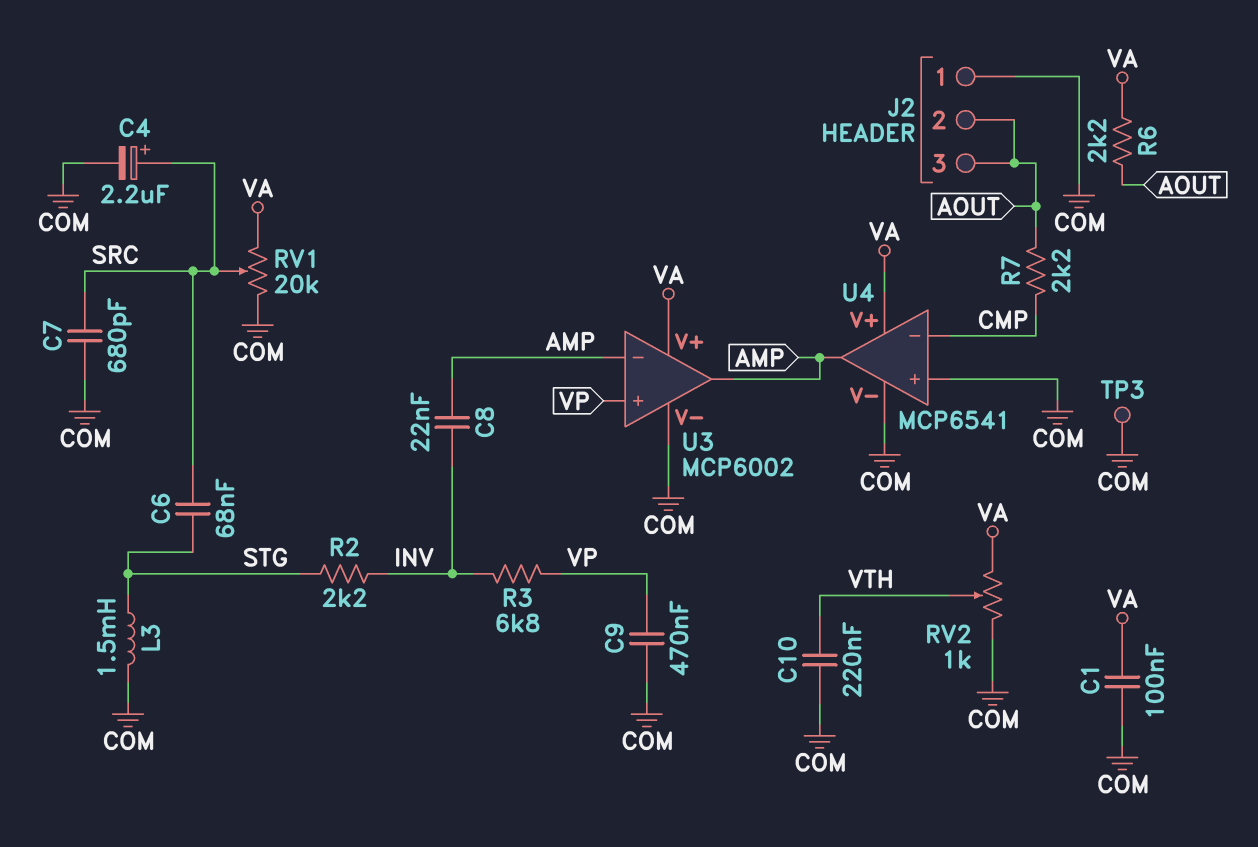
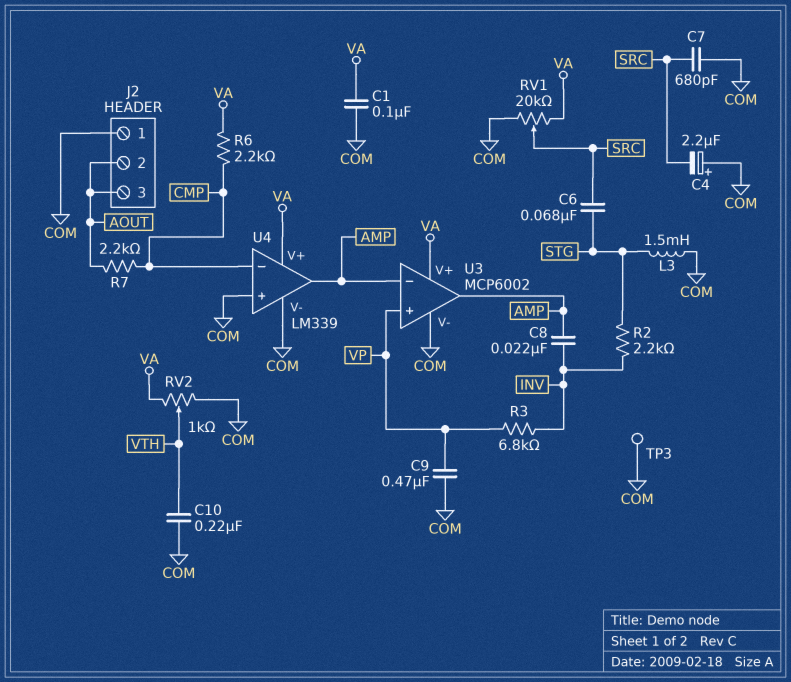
C4: 2.2uF (plus SRC, minus COM) -> 2.2uF (plus COM, minus SRC)
R6: 2.2k (AOUT, VA) -> 2.2k (CMP, VA)
U4: MCP6541 -> LM339

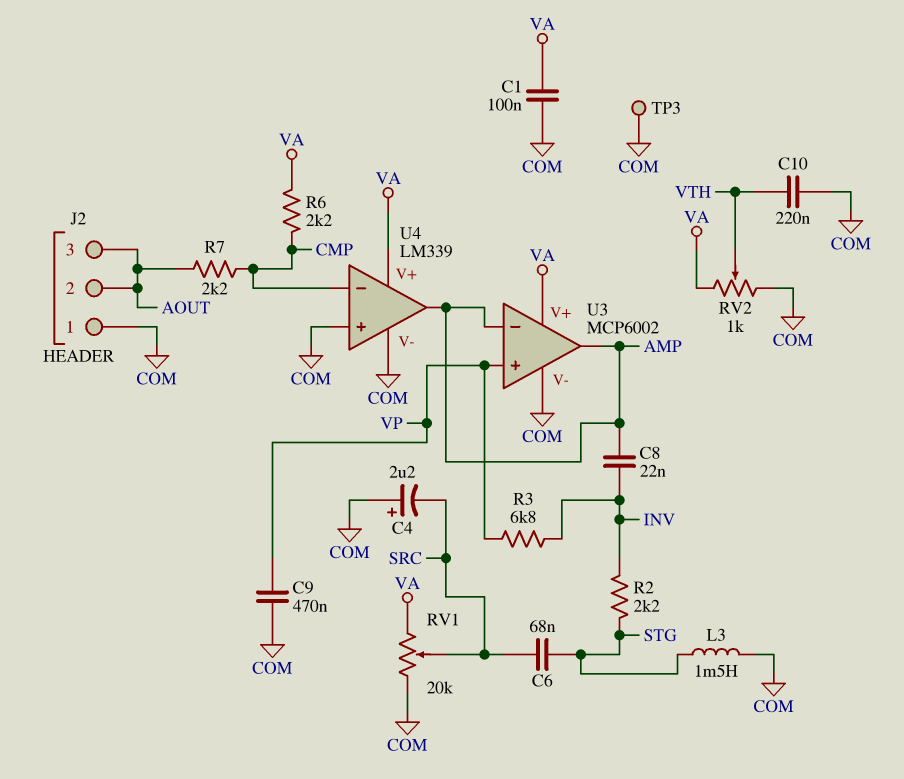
C7: 680pF (COM, SRC) -> none

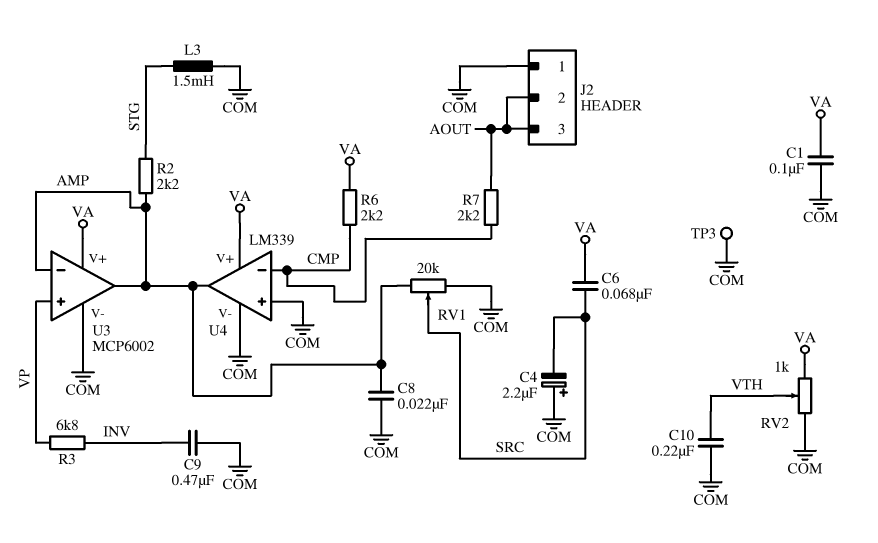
C6: 68nF (SRC, STG) -> 68nF (SRC, VA)
C8: 22nF (AMP, INV) -> 22nF (AMP, COM)
C9: 470nF (COM, VP) -> 470nF (COM, INV)
R2: 2.2k (INV, STG) -> 2.2k (AMP, STG)
RV1: 20k (COM, VA, wiper SRC) -> 20k (AMP, COM, wiper SRC)

